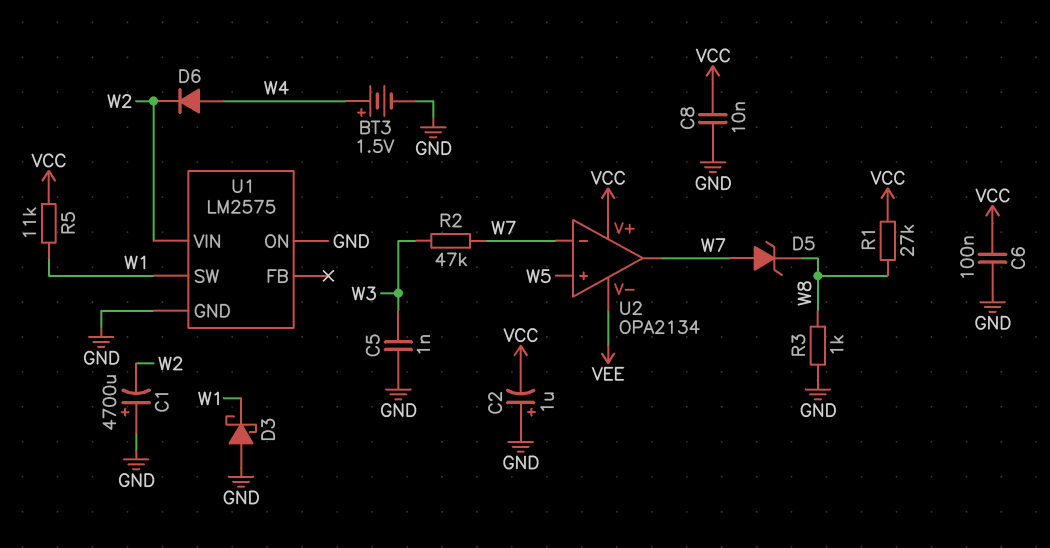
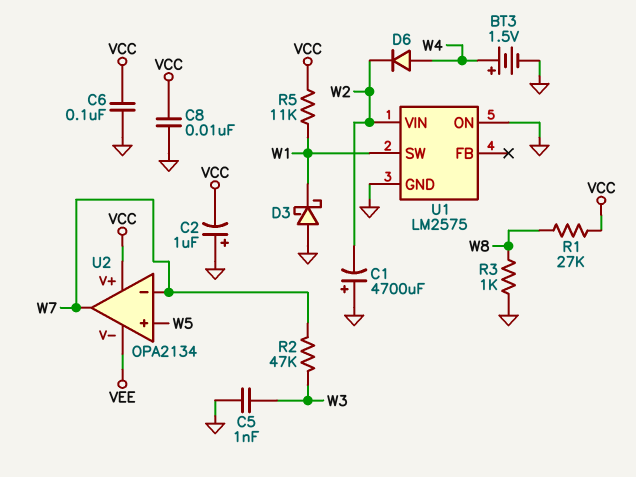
D5: zener (A W7, K W8) -> none

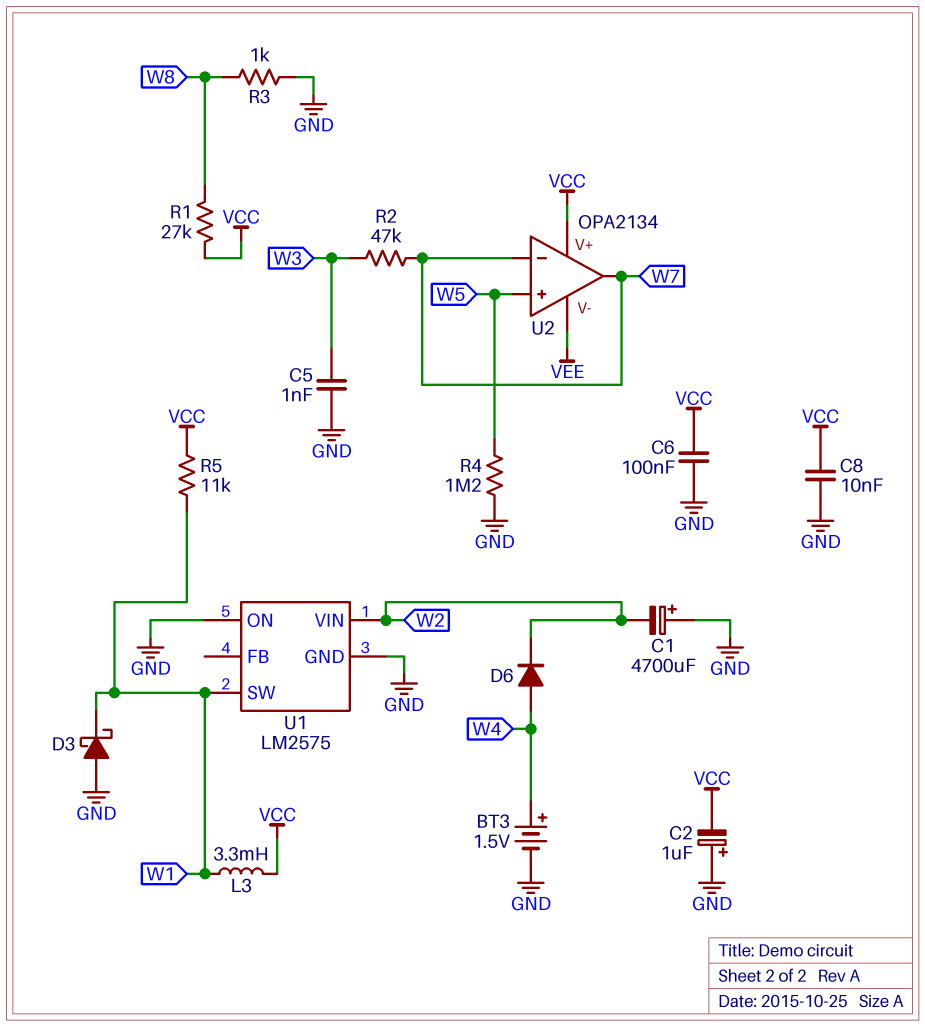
L3: none -> 3.3mH (VCC, W1)
R4: none -> 1.2M (GND, W5)

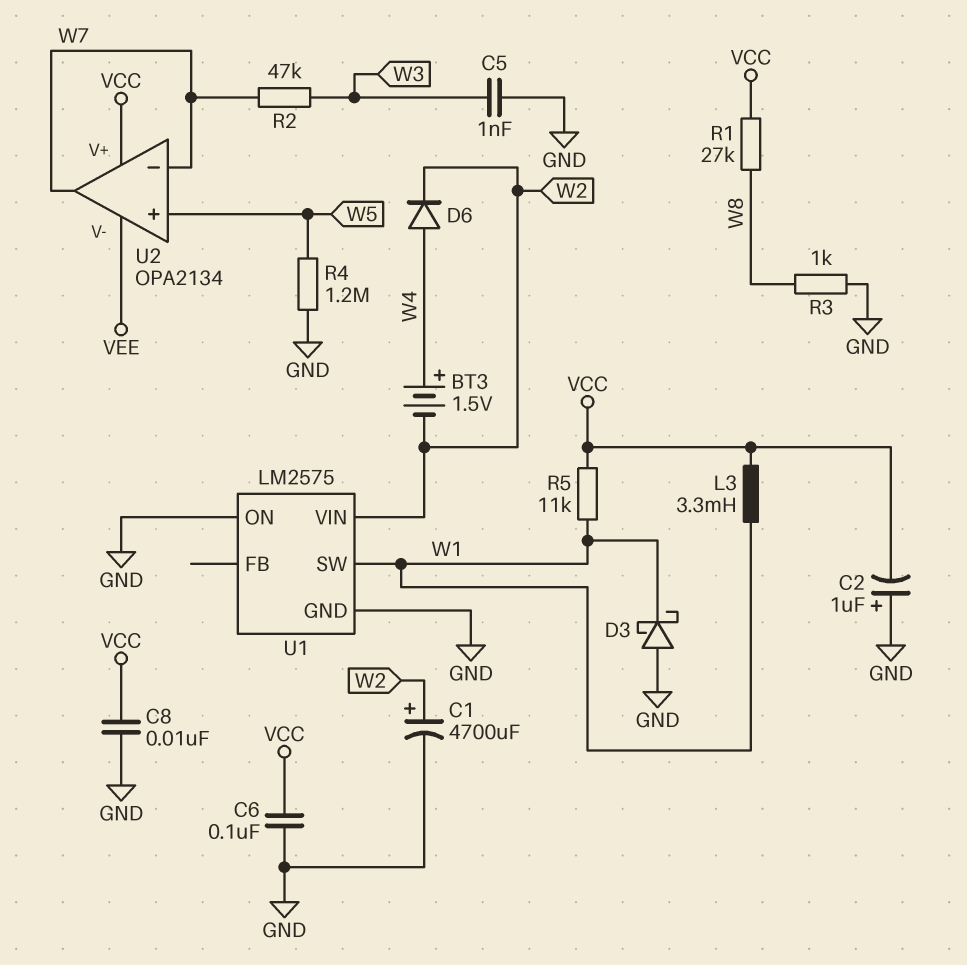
BT3: 1.5V (plus W4, minus GND) -> 1.5V (plus W4, minus W2)
C1: 4700uF (plus GND, minus W2) -> 4700uF (plus W2, minus GND)

